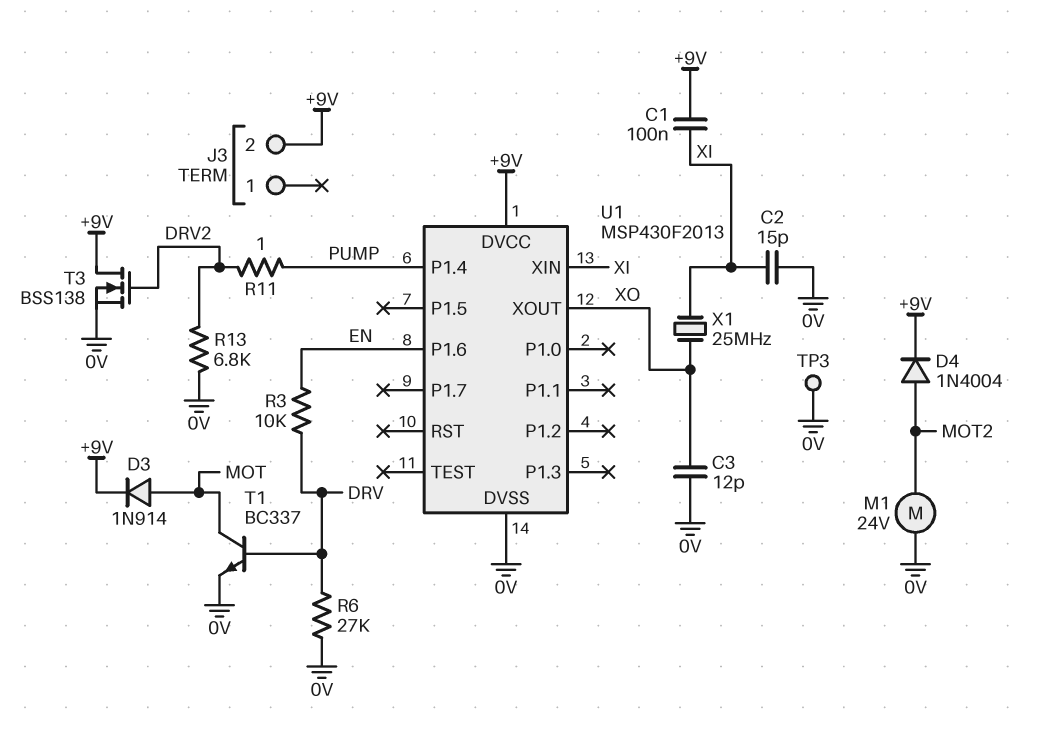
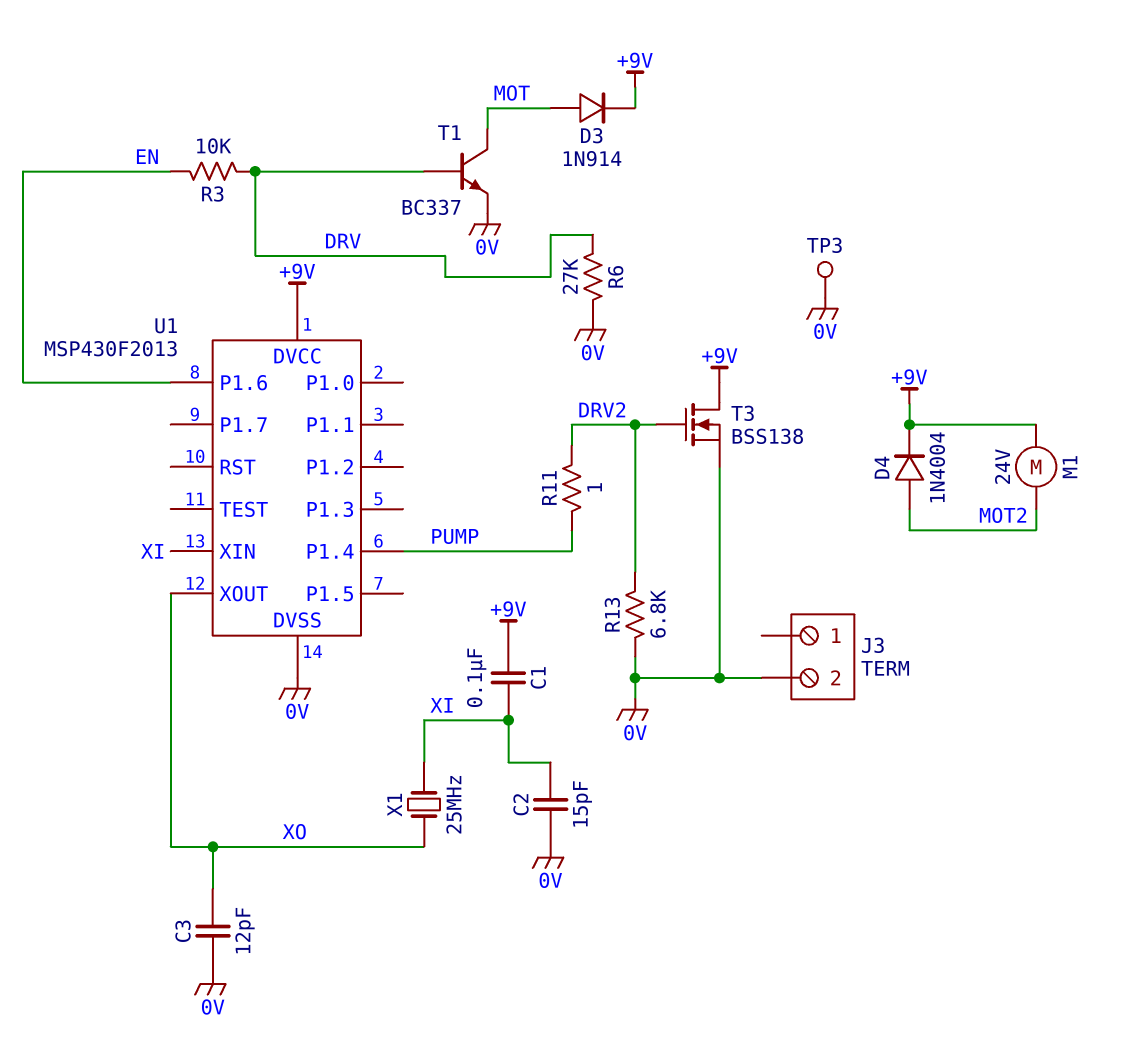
J3 pin 2: +9V -> 0V
M1: motor 24V (0V, MOT2) -> motor 24V (+9V, MOT2)

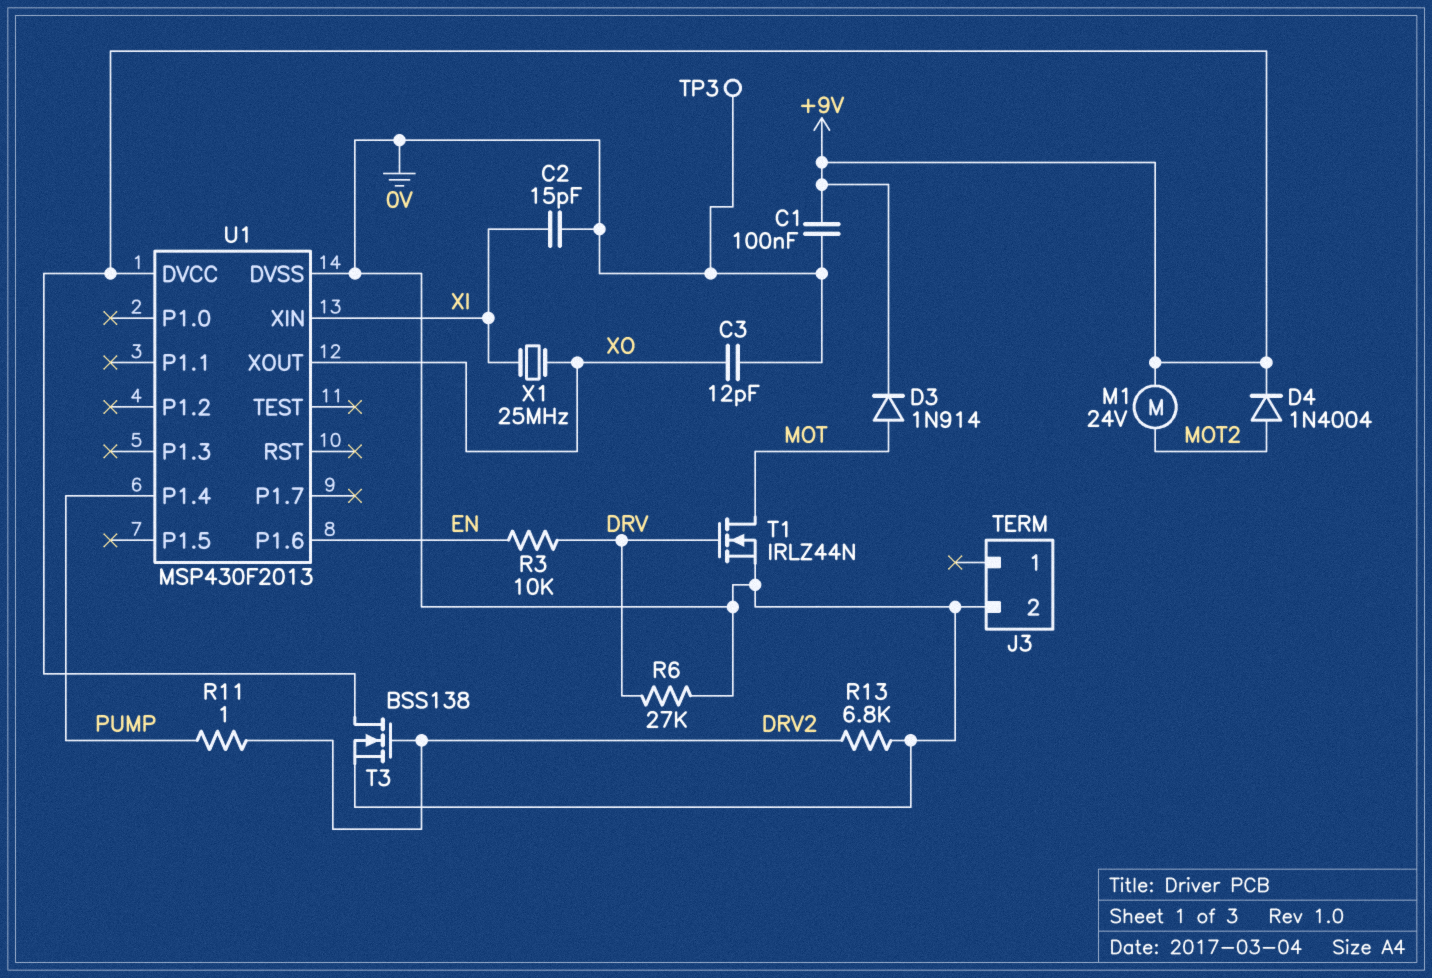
C1: 100nF (+9V, XI) -> 100nF (+9V, 0V)
T1: NPN BC337 (B DRV, C MOT, E 0V) -> NMOS IRLZ44N (G DRV, D MOT, S 0V)

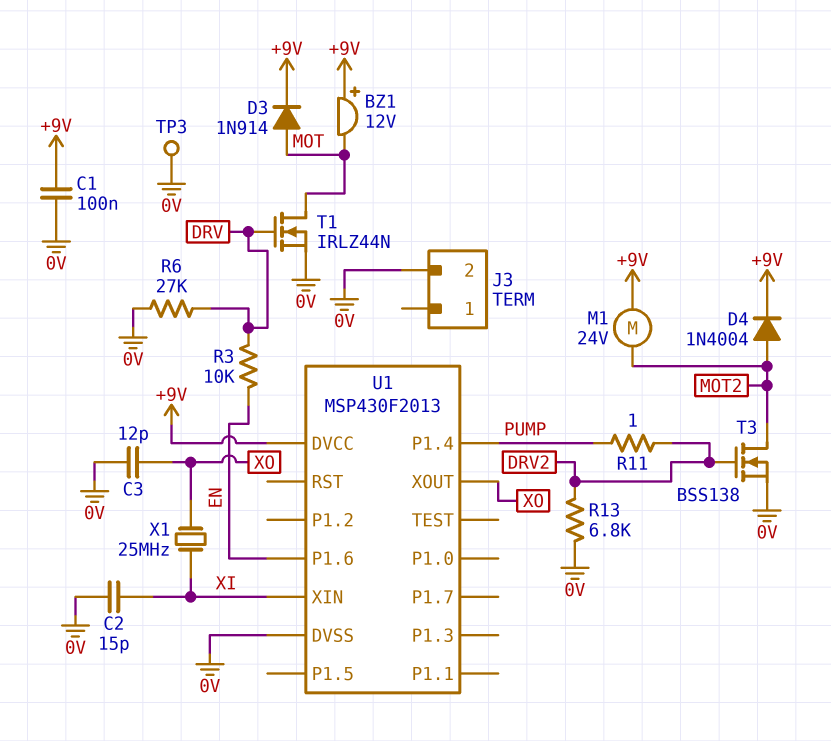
BZ1: none -> buzzer 12V (plus +9V, minus MOT)
T3: NMOS BSS138 (G DRV2, D +9V, S 0V) -> NMOS BSS138 (G DRV2, D MOT2, S 0V)

